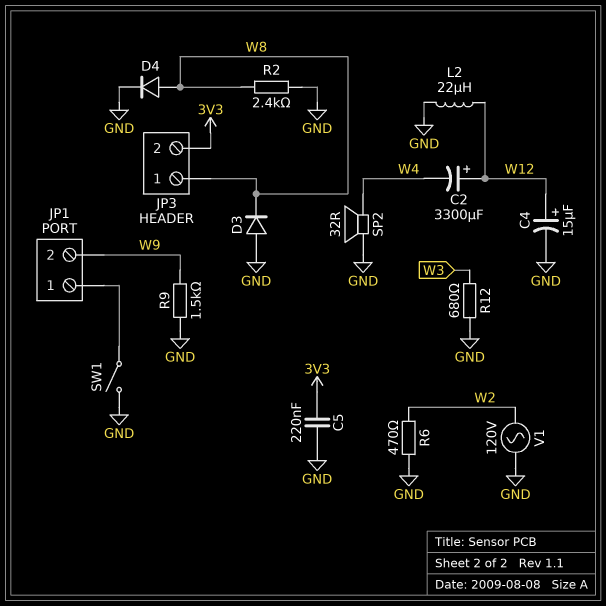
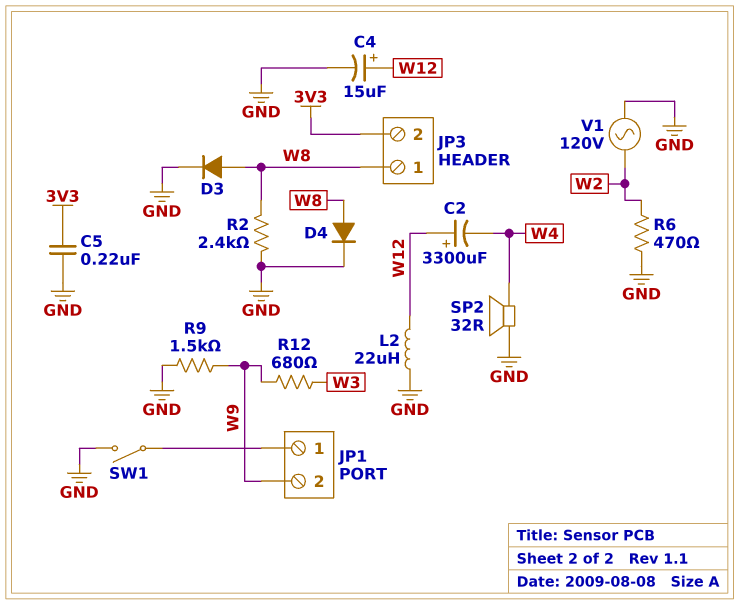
D3: diode (A GND, K W8) -> diode (A W8, K GND)
R12: 680 (GND, W3) -> 680 (W3, W9)

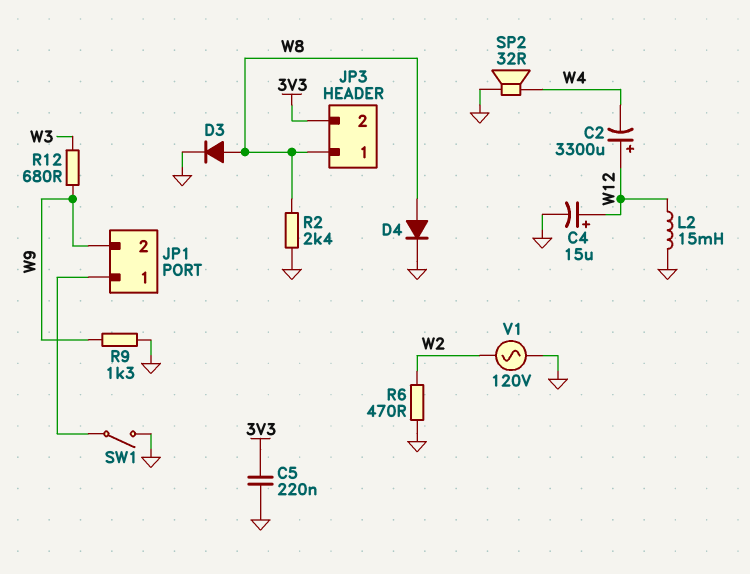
L2: 22uH (GND, W12) -> 15mH (GND, W12)
R9: 1.5k (GND, W9) -> 1.3k (GND, W9)

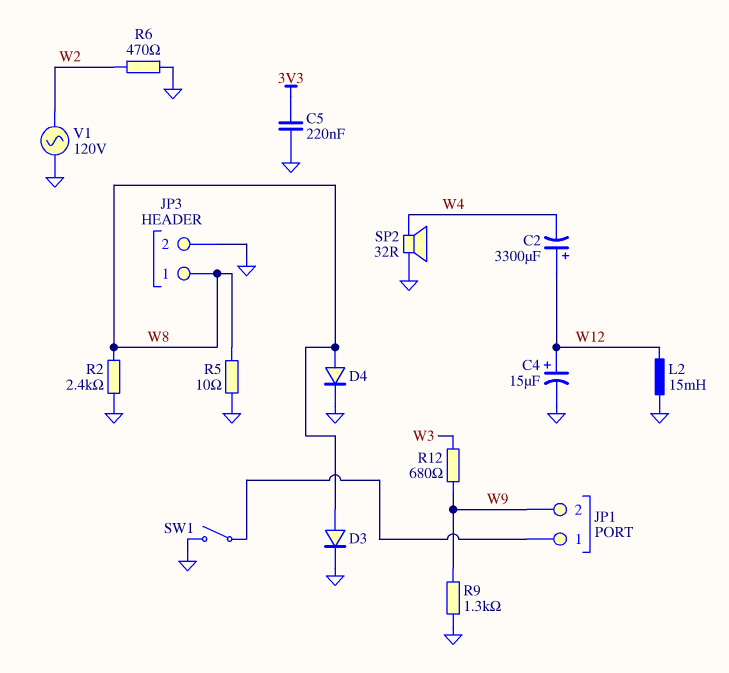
JP3 pin 2: 3V3 -> GND
R5: none -> 10 (GND, W8)

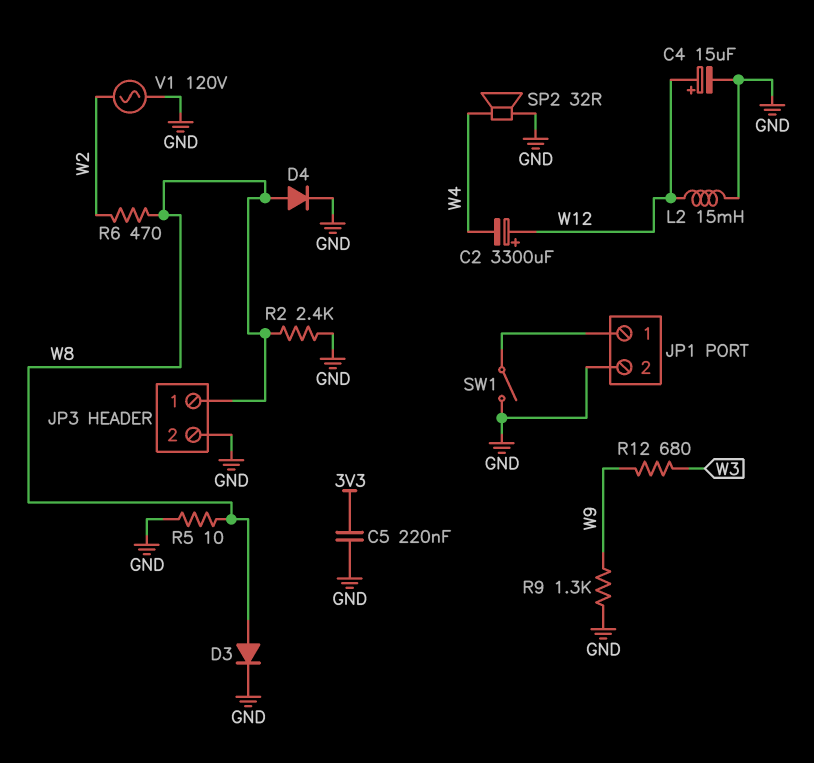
JP1 pin 2: W9 -> GND
R6: 470 (GND, W2) -> 470 (W2, W8)

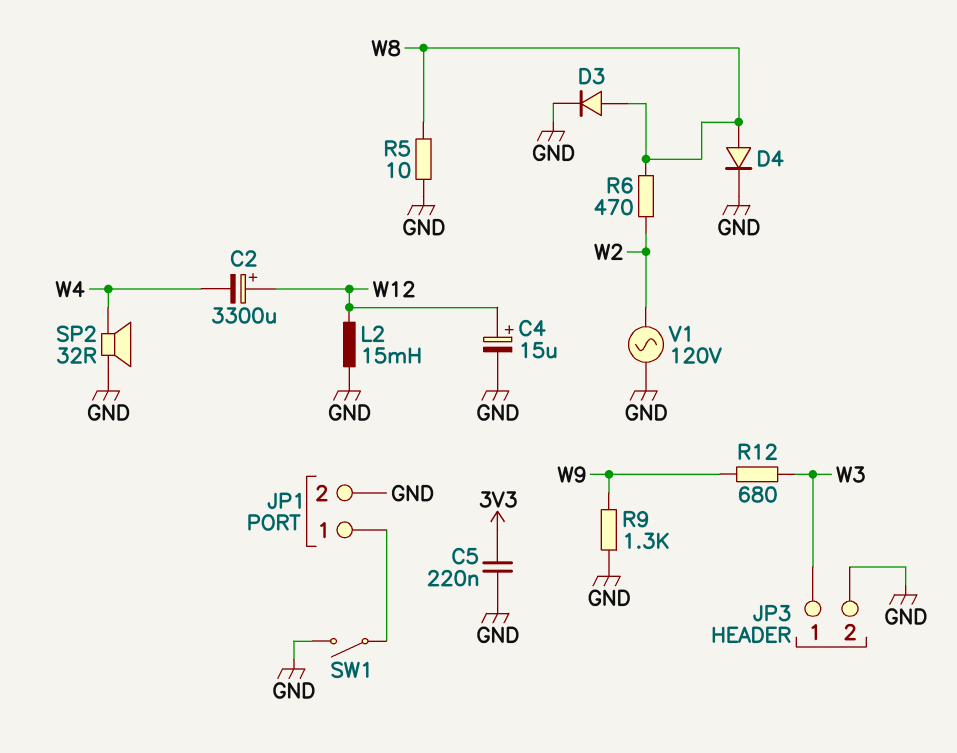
JP3 pin 1: W8 -> W3
R2: 2.4k (GND, W8) -> none

